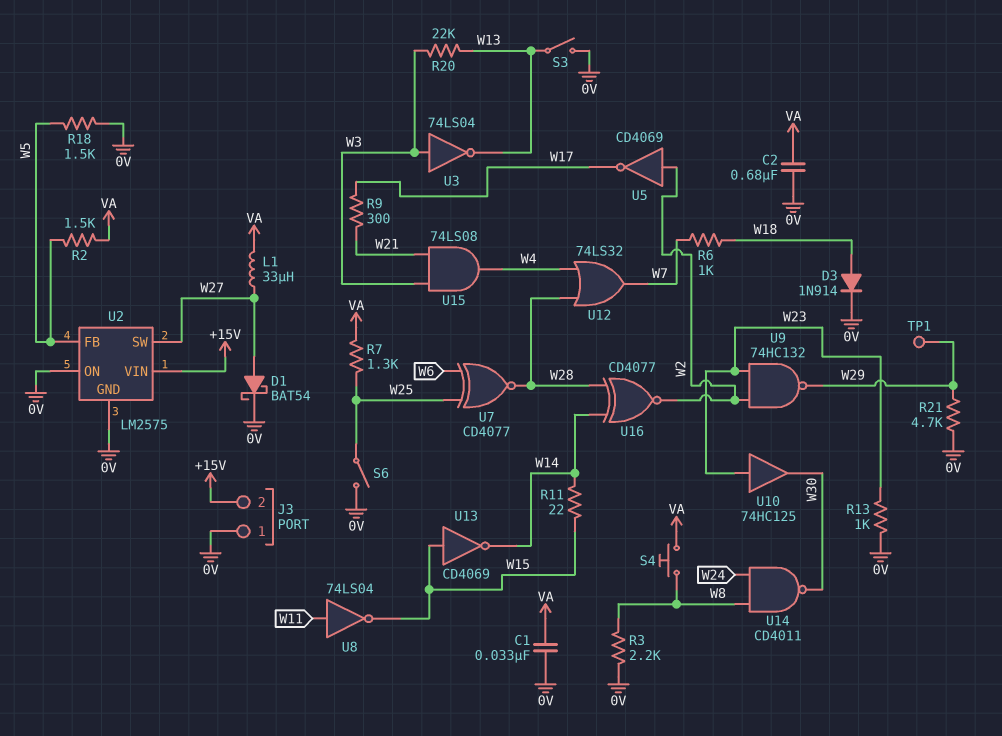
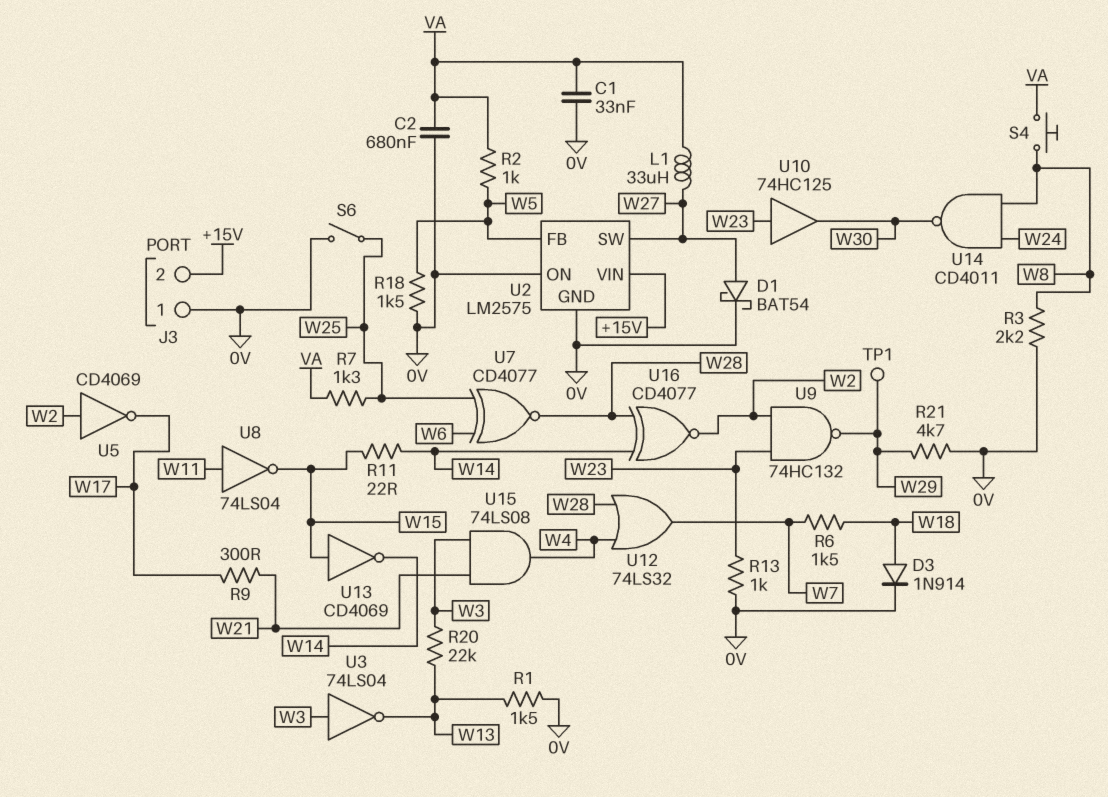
R1: none -> 1.5k (0V, W13)
R2: 1.5k (VA, W5) -> 1k (VA, W5)
R6: 1k (W7, W18) -> 1.5k (W7, W18)
S3: switch (0V, W13) -> none

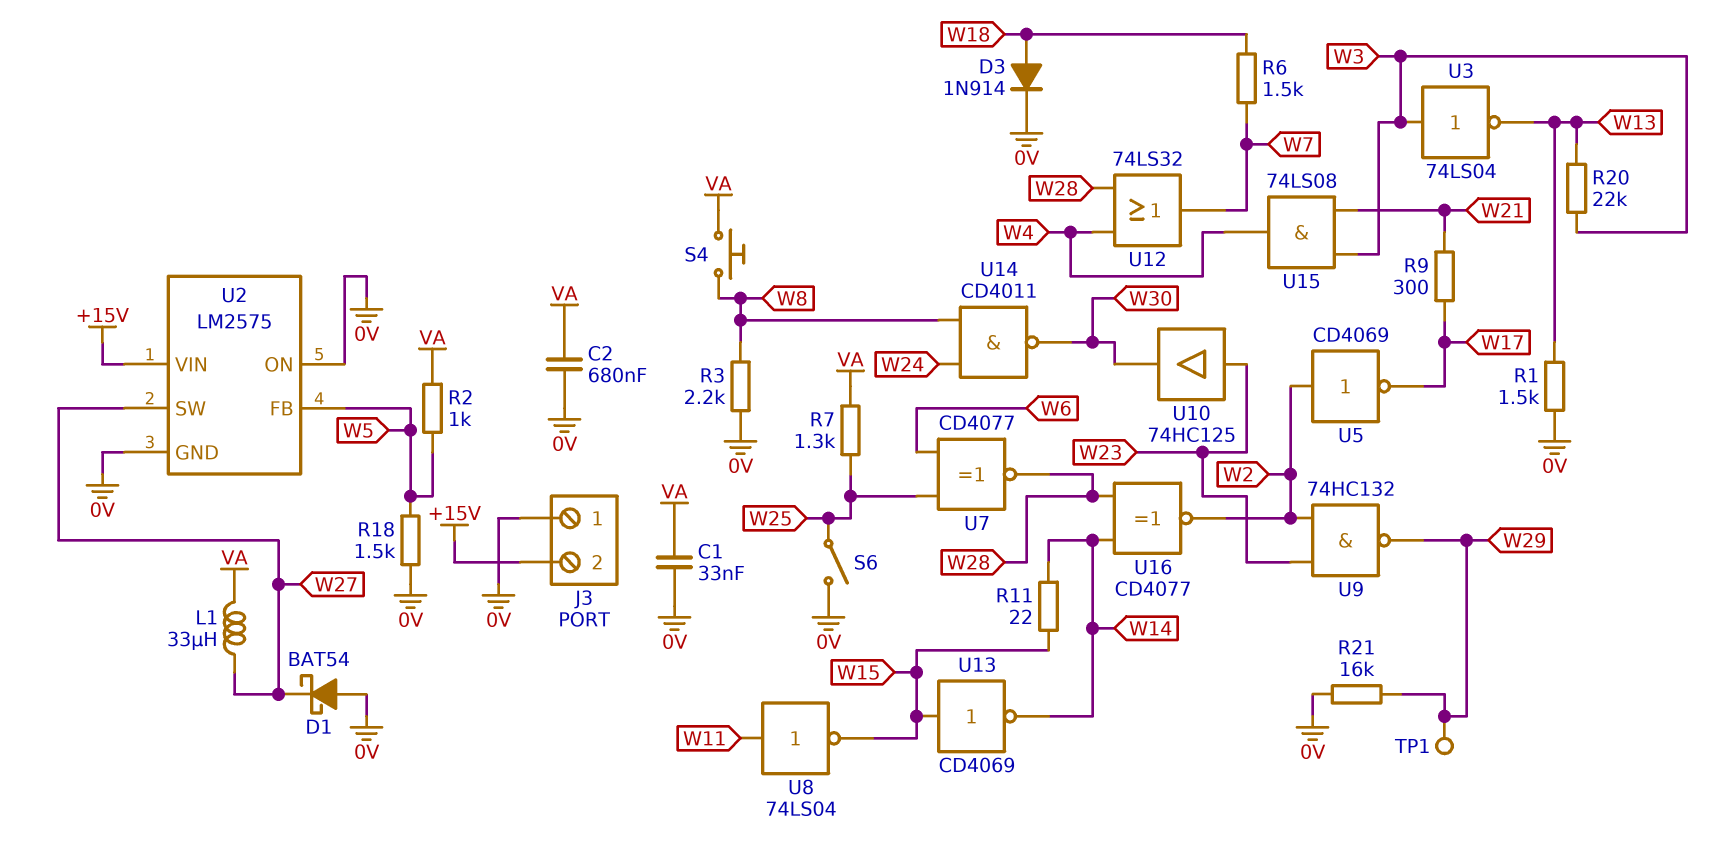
D1: schottky BAT54 (A W27, K 0V) -> schottky BAT54 (A 0V, K W27)
R13: 1k (0V, W23) -> none
R21: 4.7k (0V, W29) -> 16k (0V, W29)

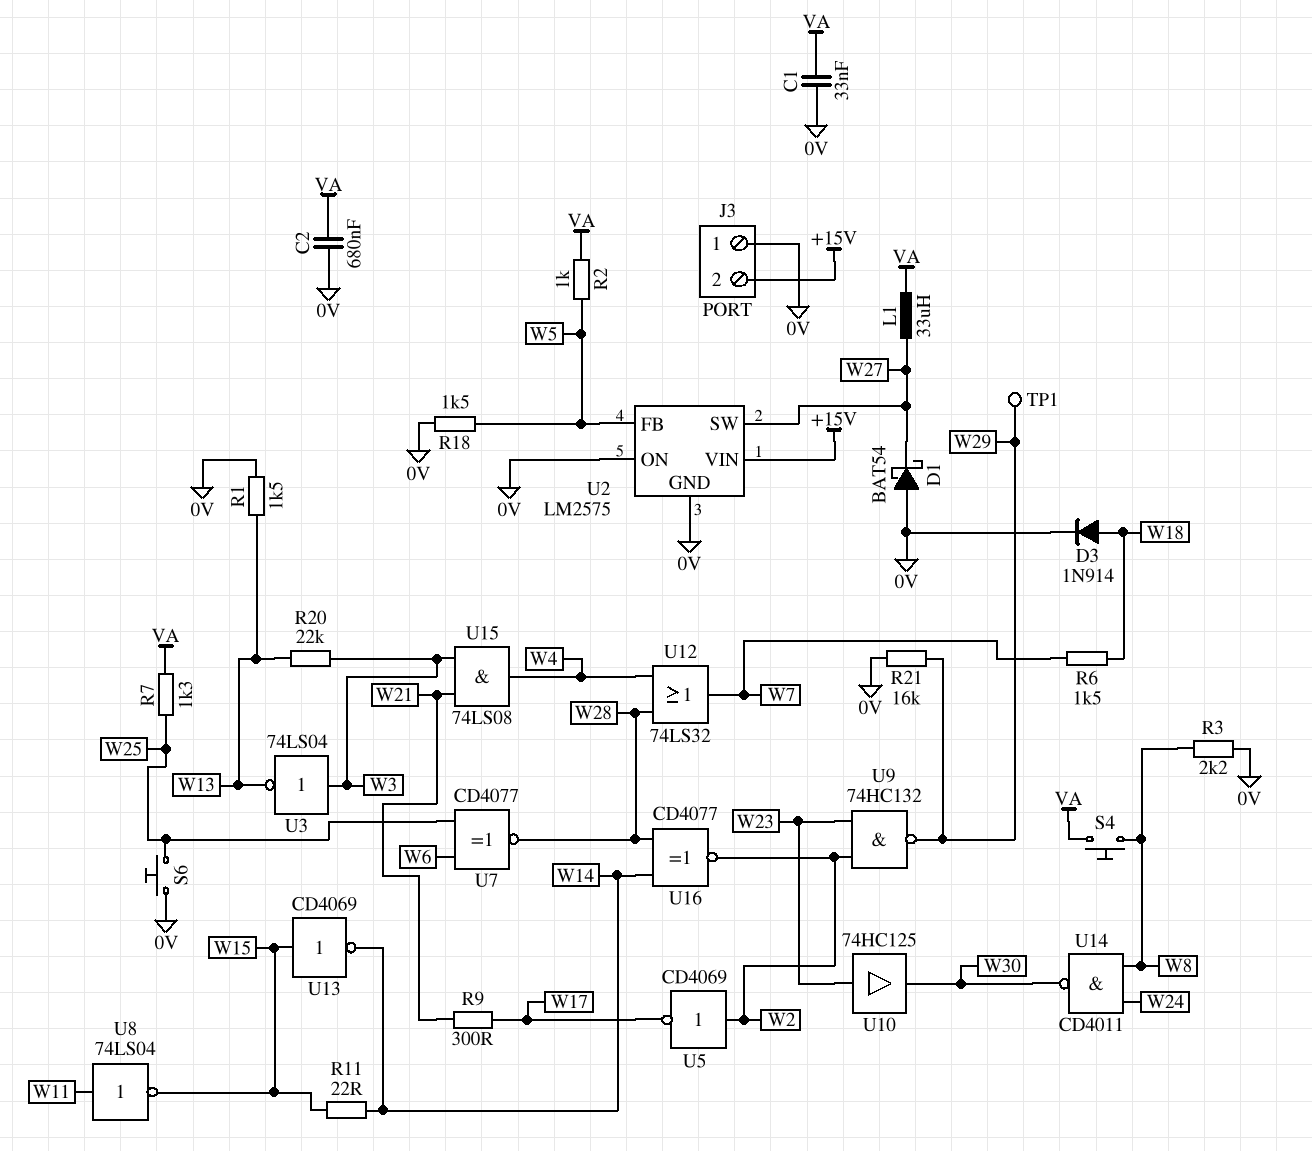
S6: switch (0V, W25) -> button (0V, W25)

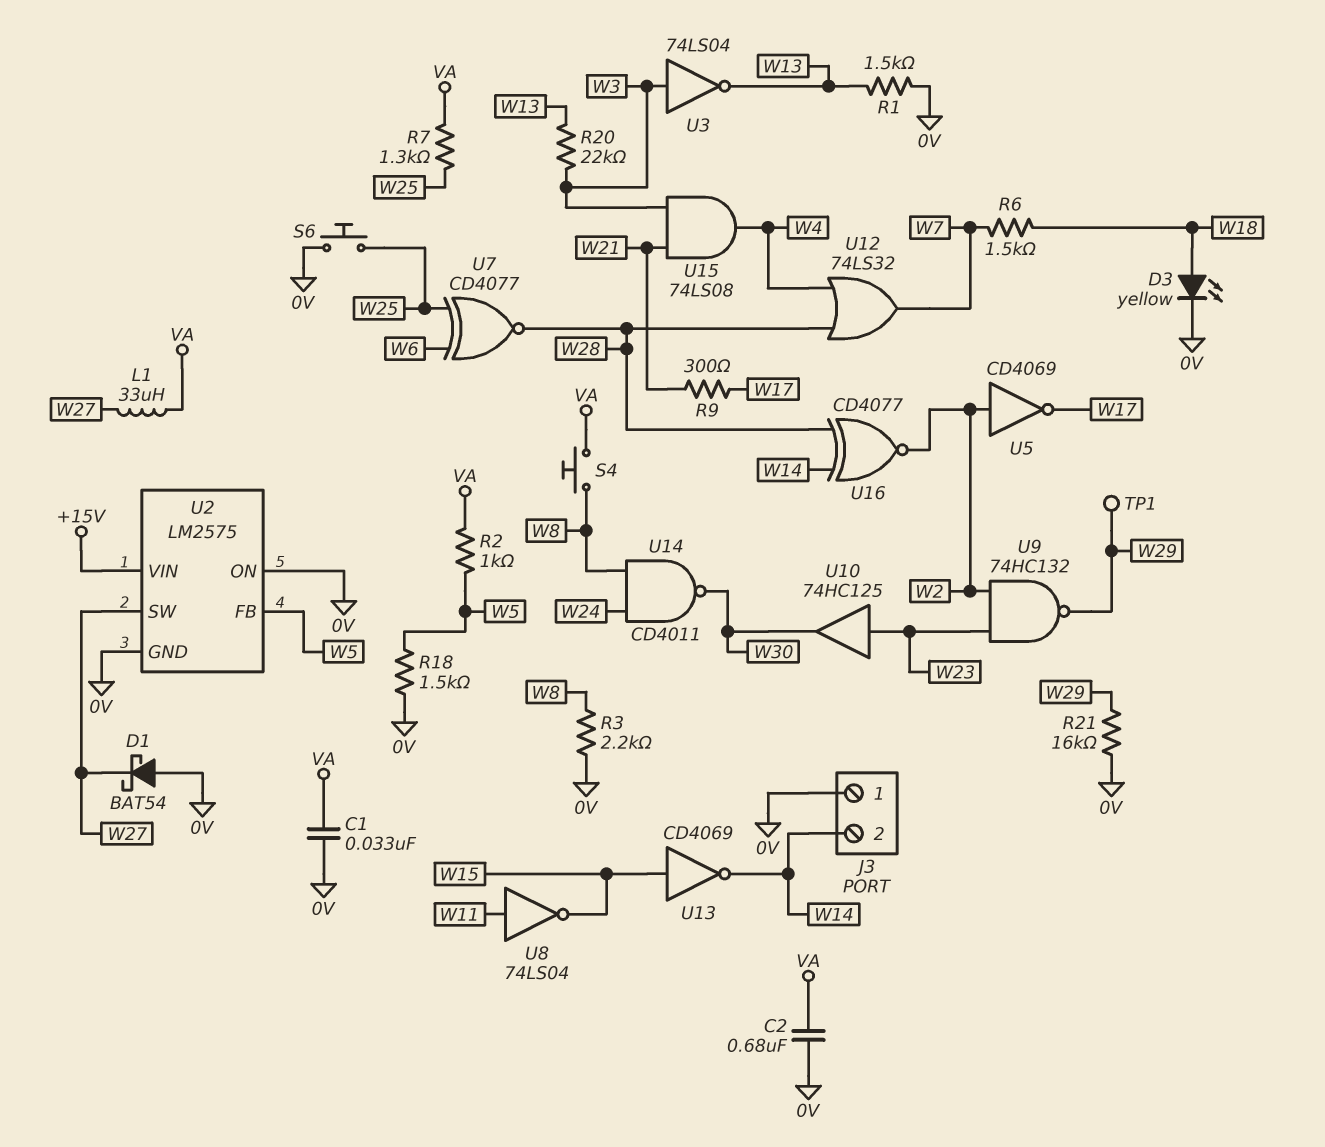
D3: diode 1N914 (A W18, K 0V) -> LED yellow (A W18, K 0V)
J3 pin 2: +15V -> W14
R11: 22 (W14, W15) -> none

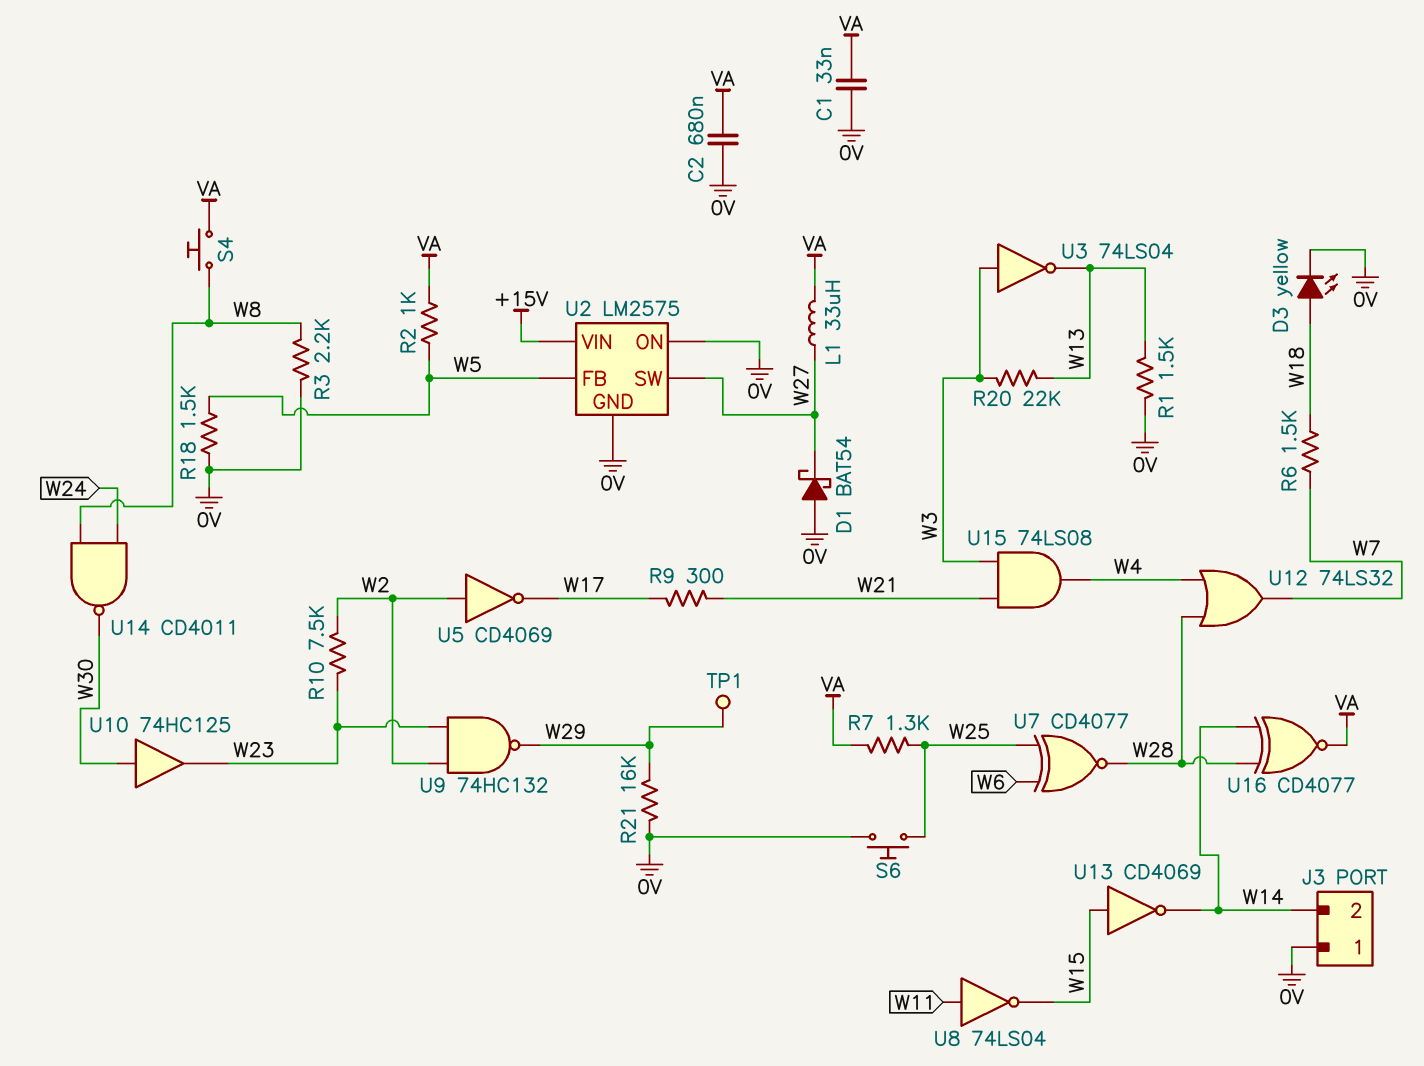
R10: none -> 7.5k (W2, W23)
U10: buffer 74HC125 (in W23, out W30) -> buffer 74HC125 (in W30, out W23)
U16: XNOR CD4077 (in W14, in W28, out W2) -> XNOR CD4077 (in W14, in W28, out VA)

